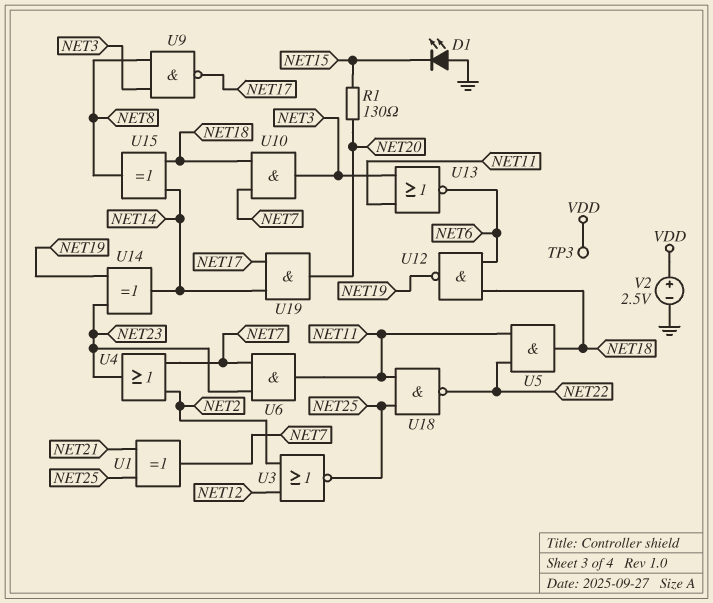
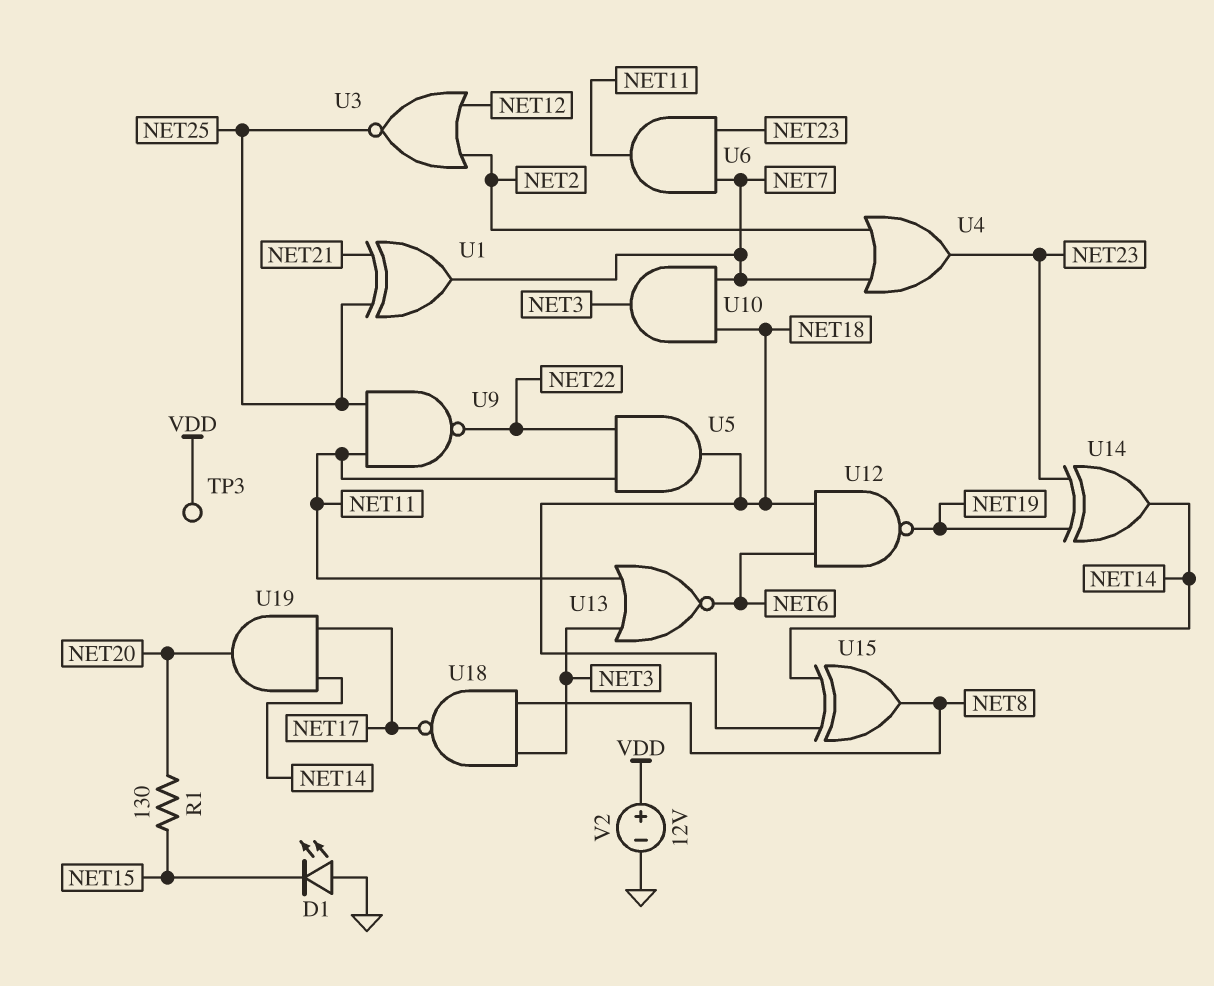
U9: NAND (in NET3, in NET8, out NET17) -> NAND (in NET11, in NET25, out NET22)
U18: NAND (in NET11, in NET25, out NET22) -> NAND (in NET3, in NET8, out NET17)
V2: 2.5V (plus VDD, minus GND) -> 12V (plus VDD, minus GND)

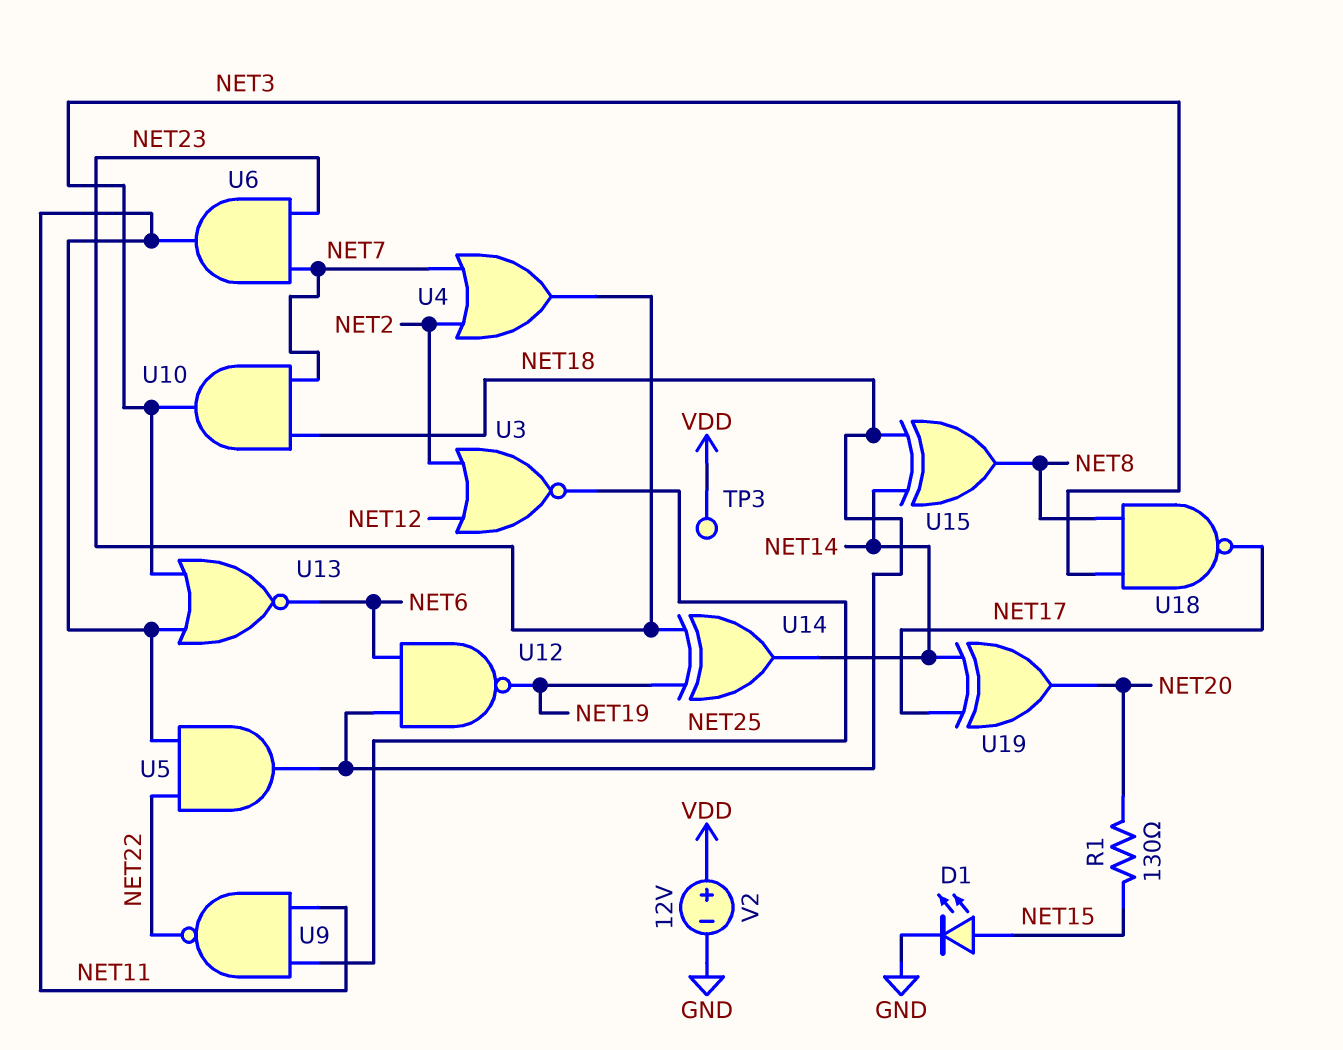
D1: LED (A GND, K NET15) -> LED (A NET15, K GND)
U1: XOR (in NET21, in NET25, out NET7) -> none
U19: AND (in NET14, in NET17, out NET20) -> XOR (in NET14, in NET17, out NET20)

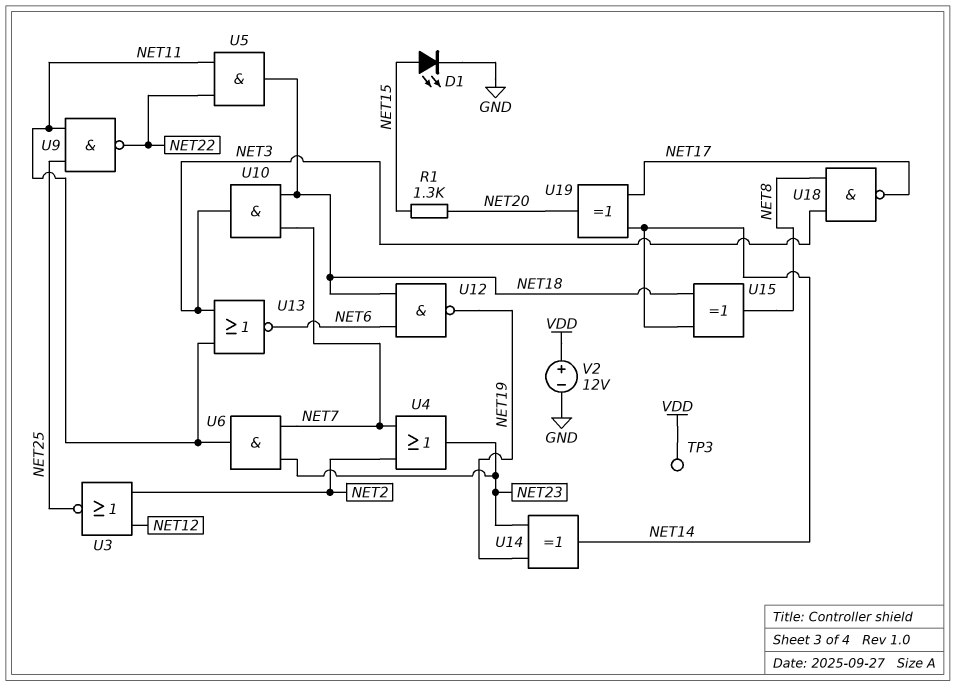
R1: 130 (NET15, NET20) -> 1.3k (NET15, NET20)

